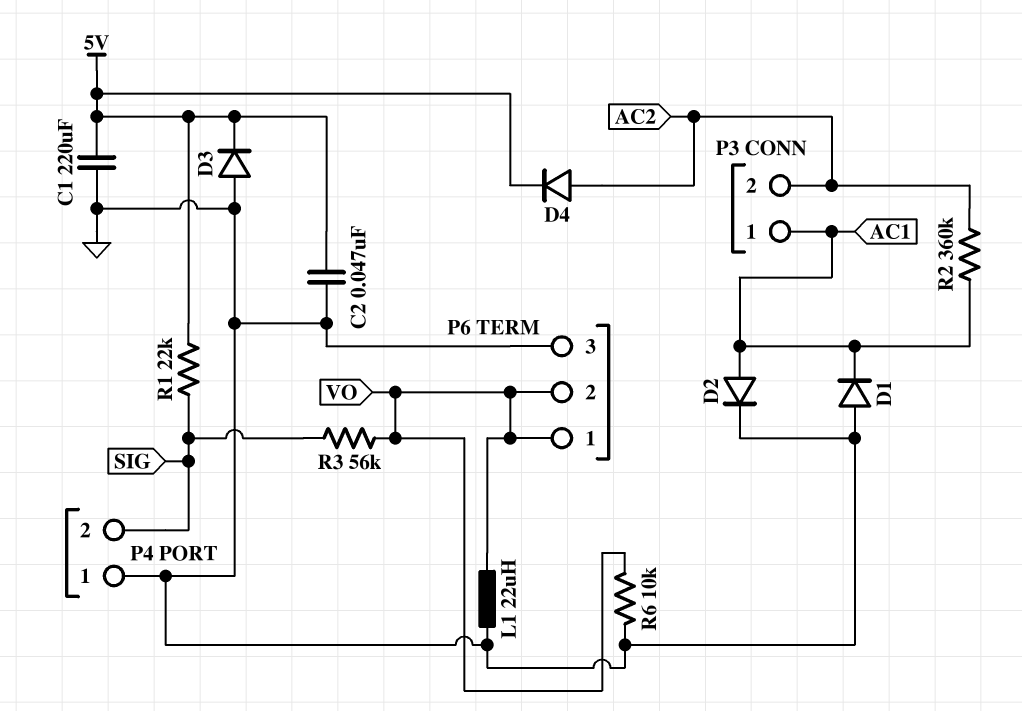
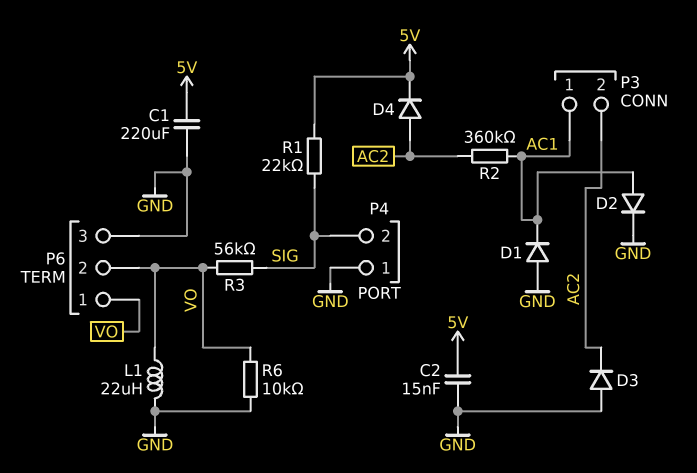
C2: 47nF (5V, GND) -> 15nF (5V, GND)
D3: diode (A GND, K 5V) -> diode (A GND, K AC2)

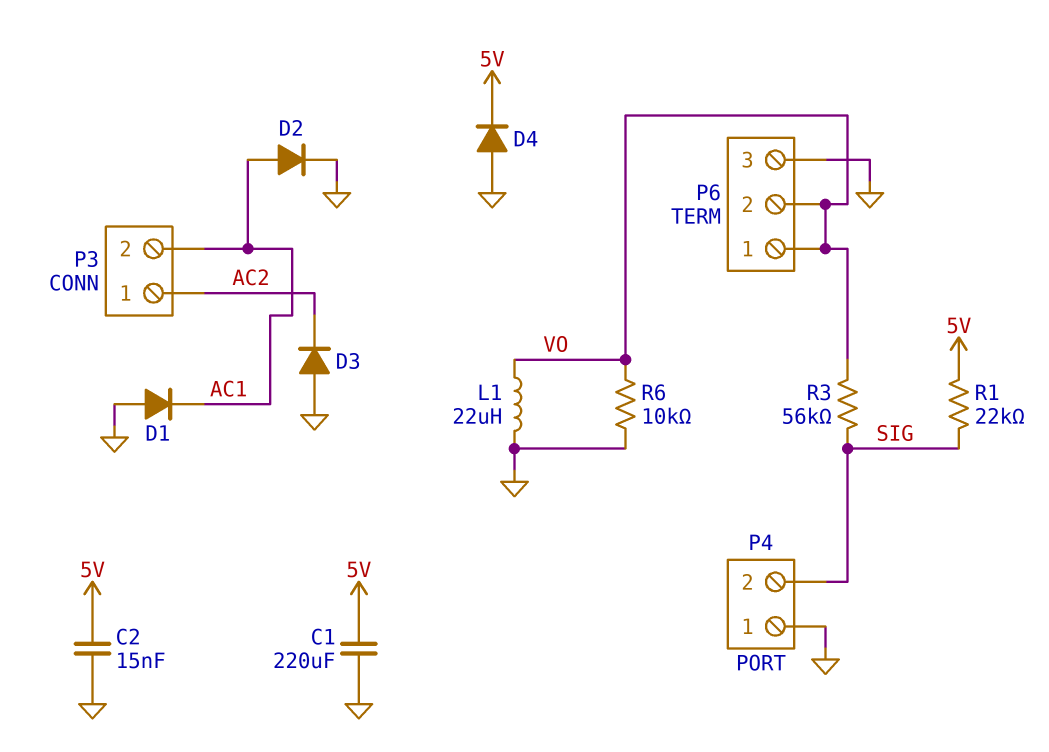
D4: diode (A AC2, K 5V) -> diode (A GND, K 5V)
P3 pin 1: AC1 -> AC2
P3 pin 2: AC2 -> AC1
R2: 360k (AC1, AC2) -> none

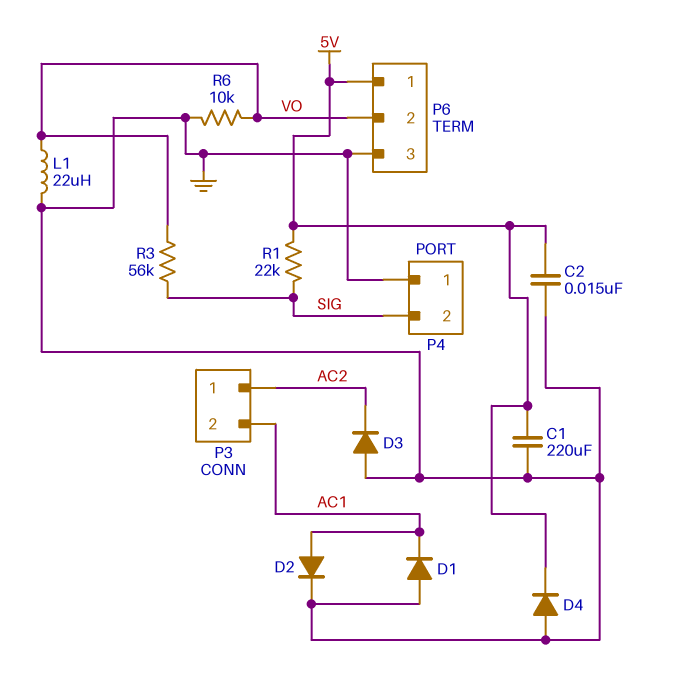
P6 pin 1: VO -> 5V

